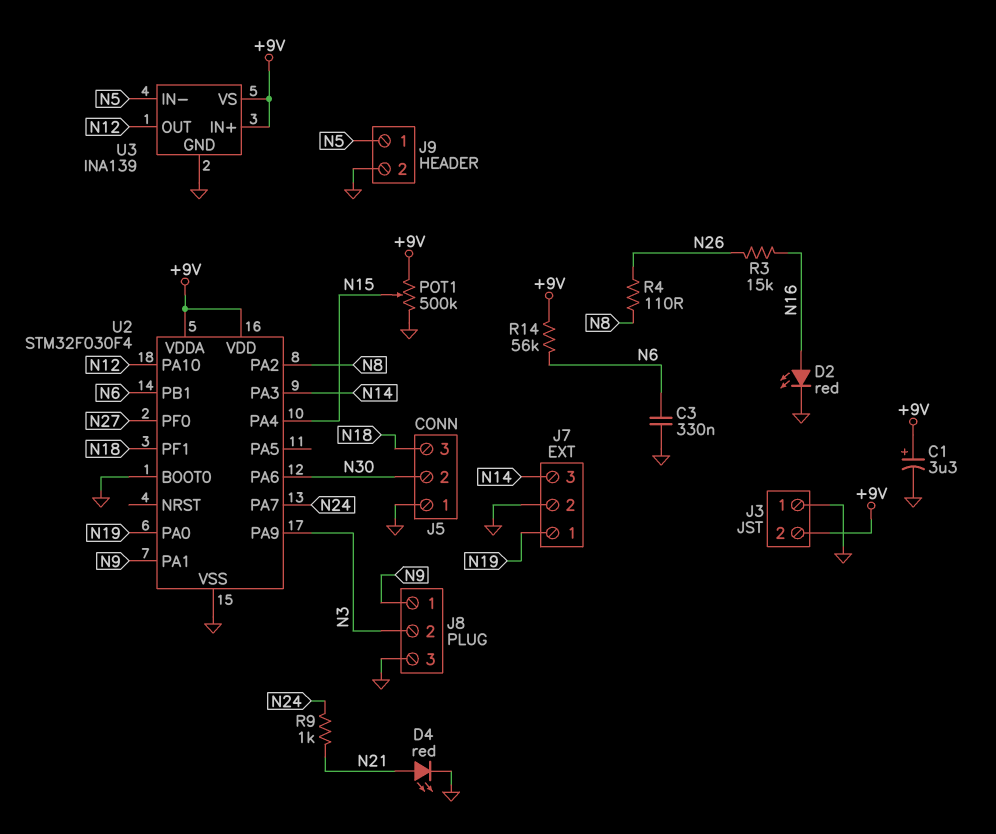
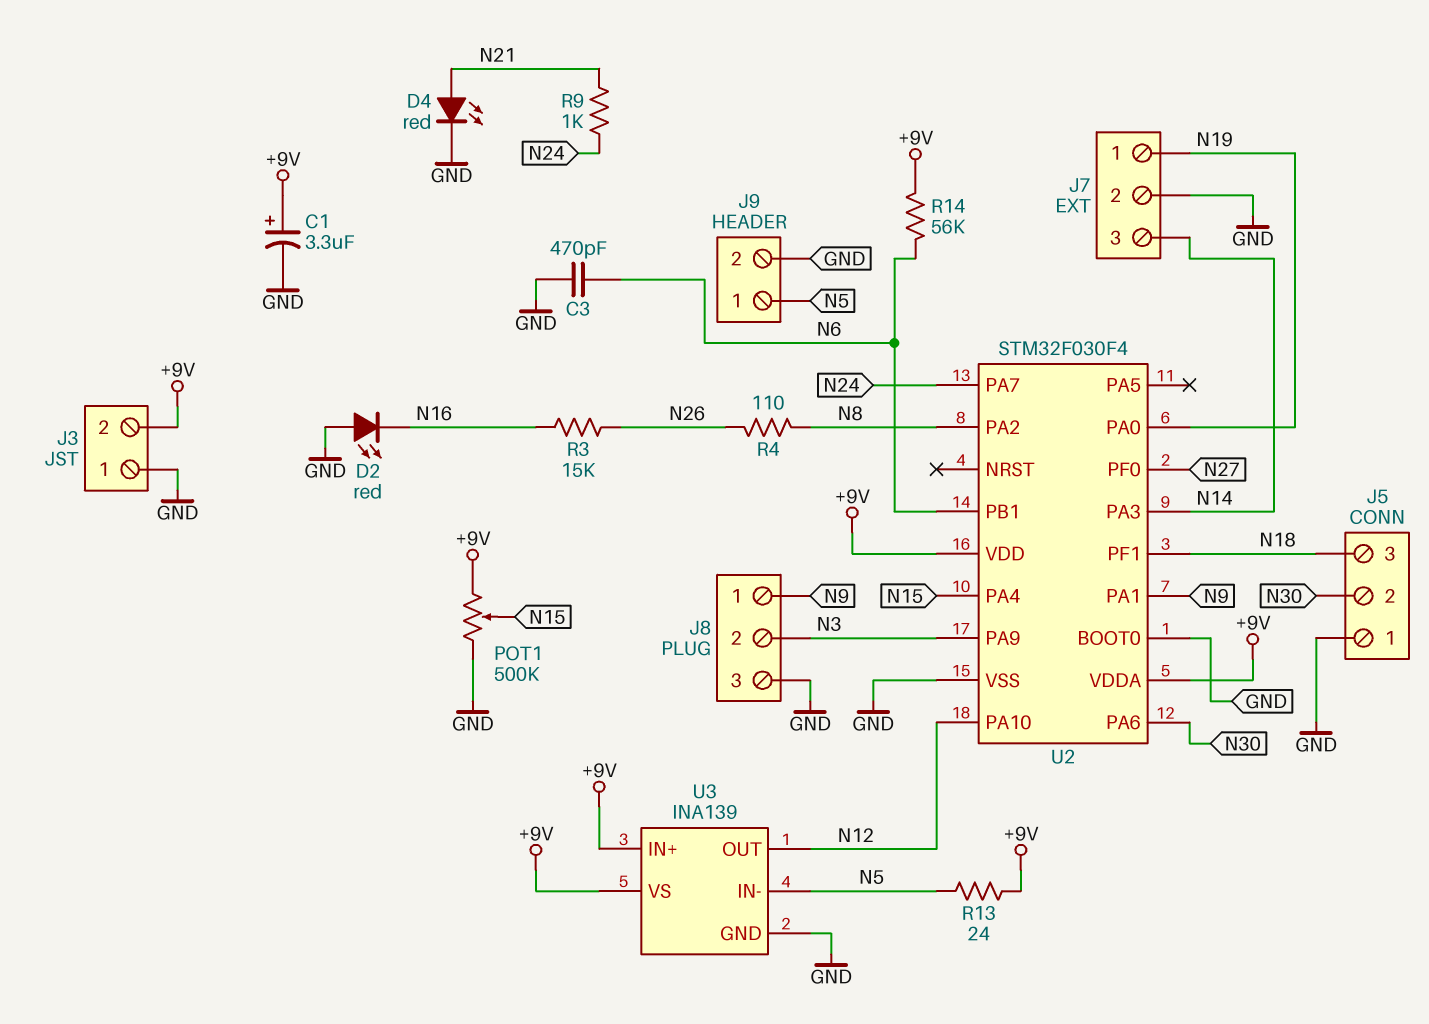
C3: 330nF (GND, N6) -> 470pF (GND, N6)
D2: LED red (A N16, K GND) -> LED red (A GND, K N16)
R13: none -> 24 (+9V, N5)

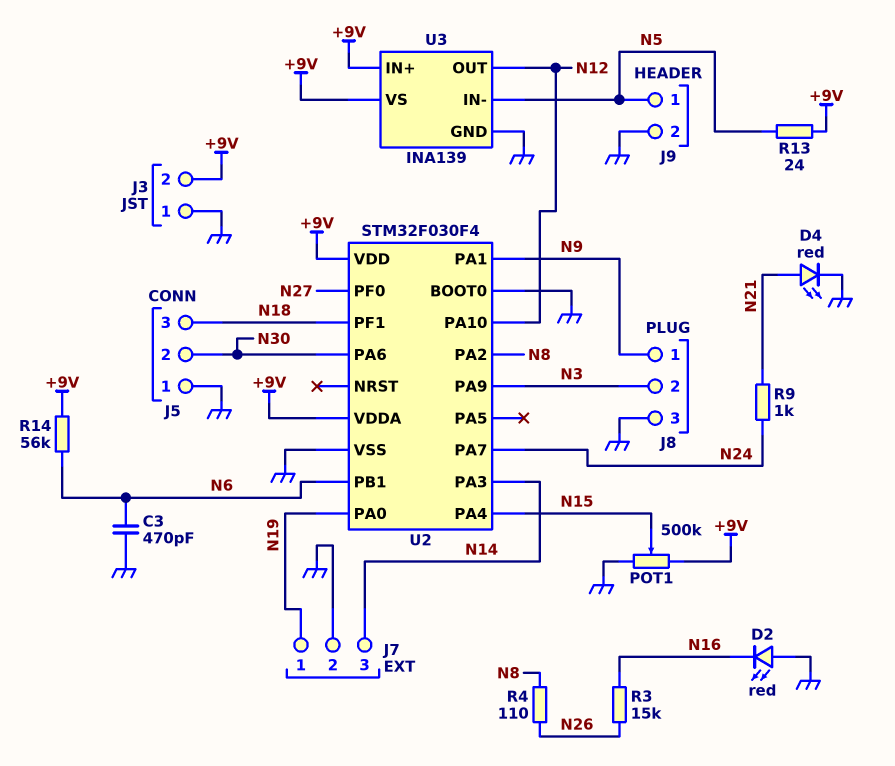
C1: 3.3uF (plus +9V, minus GND) -> none

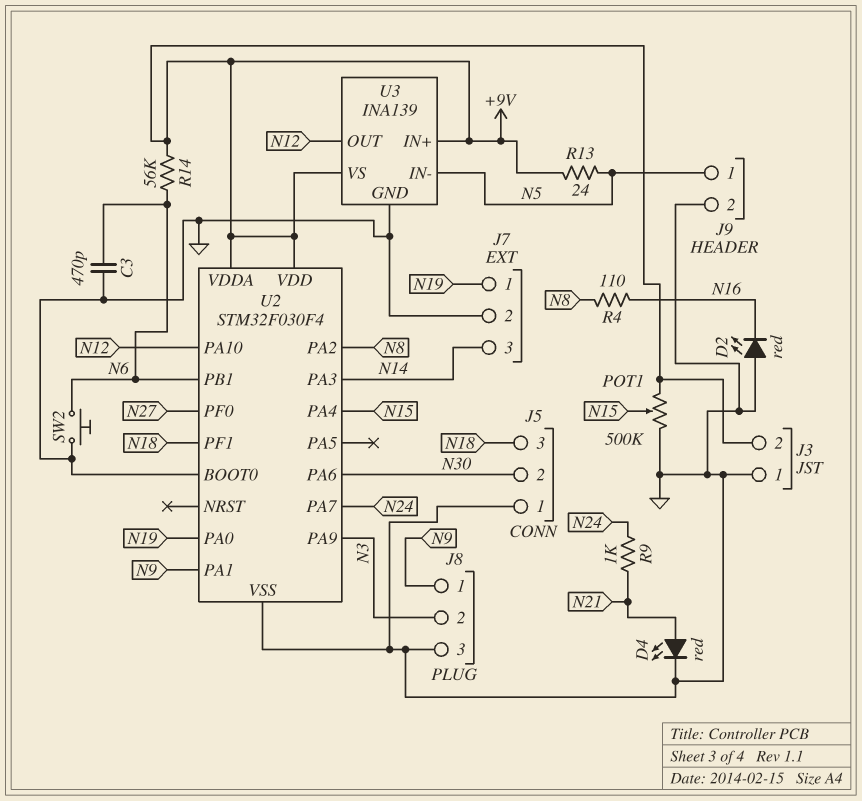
R3: 15k (N16, N26) -> none
R4: 110 (N8, N26) -> 110 (N8, N16)
SW2: none -> button (GND, N6)

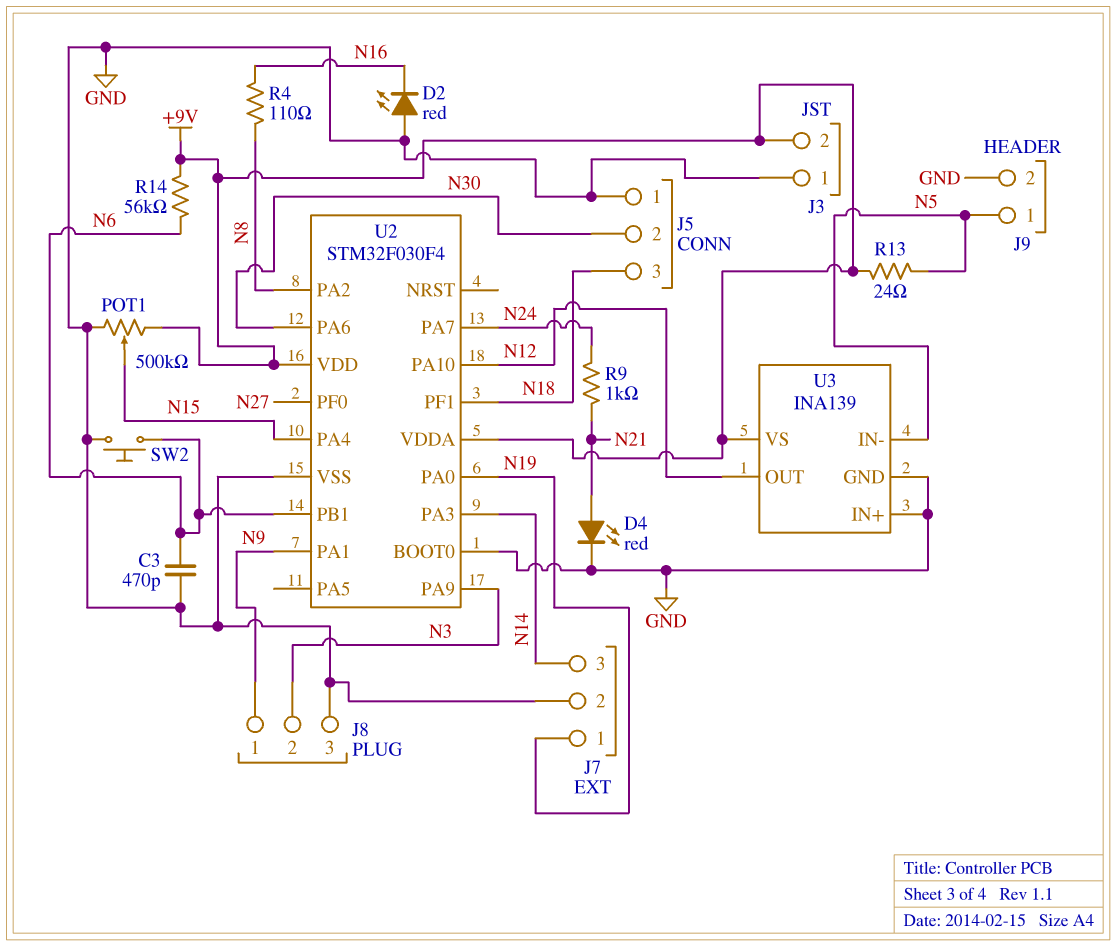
U3 pin IN+: +9V -> GND

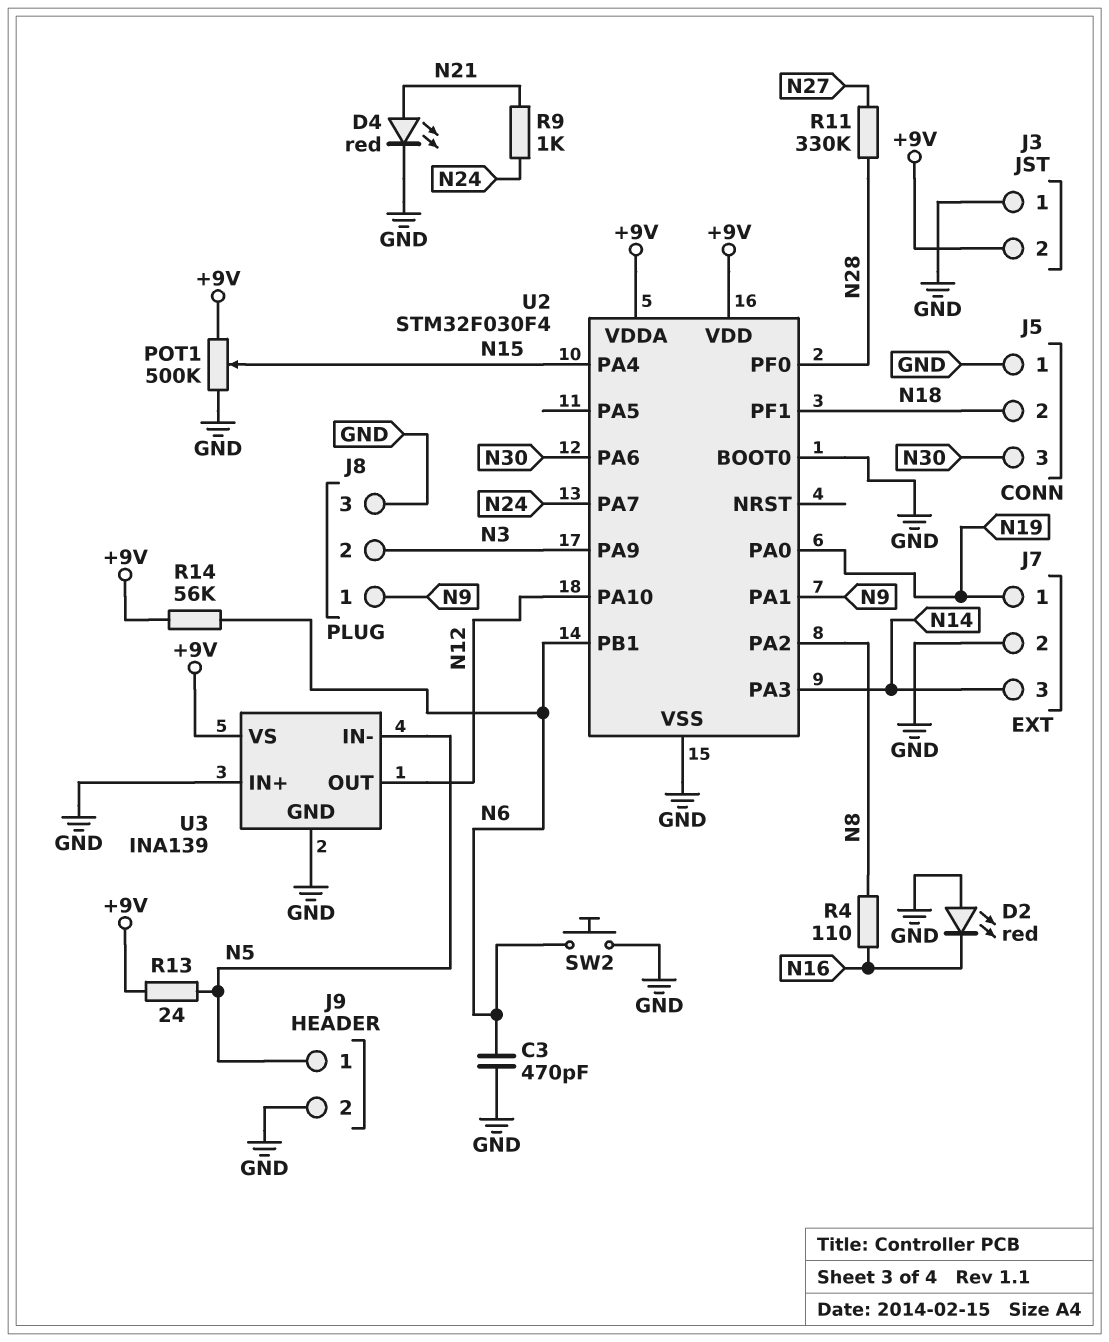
J5 pin 2: N30 -> N18
J5 pin 3: N18 -> N30
R11: none -> 330k (N27, N28)
U2 pin PF0: N27 -> N28

